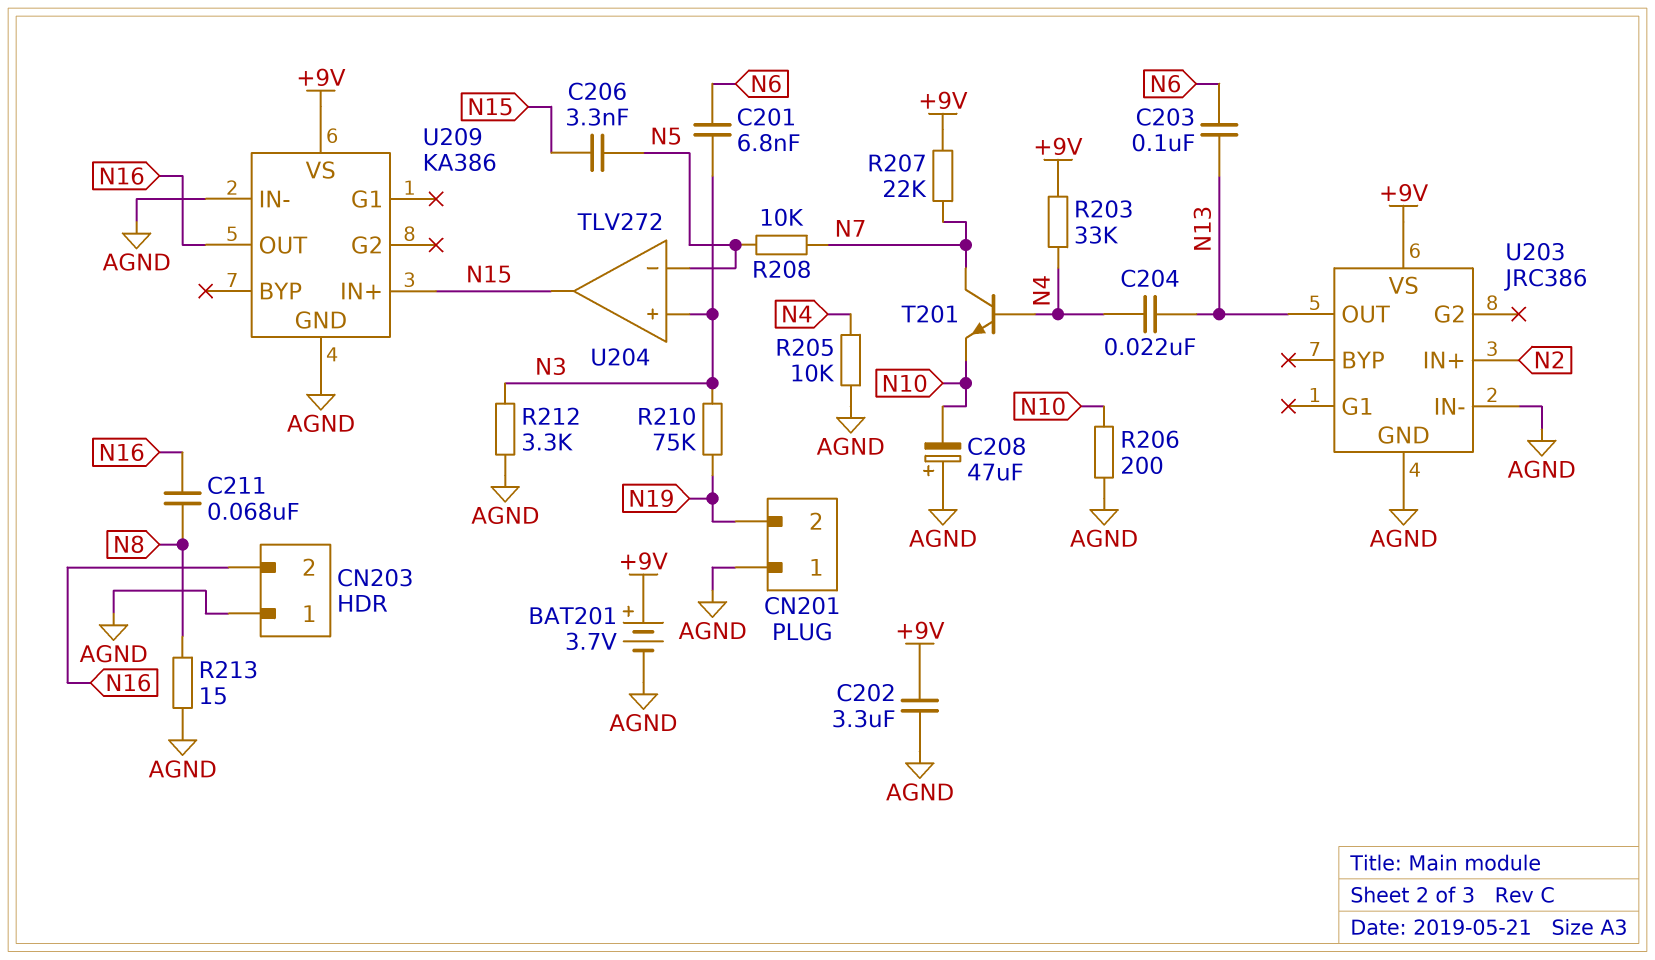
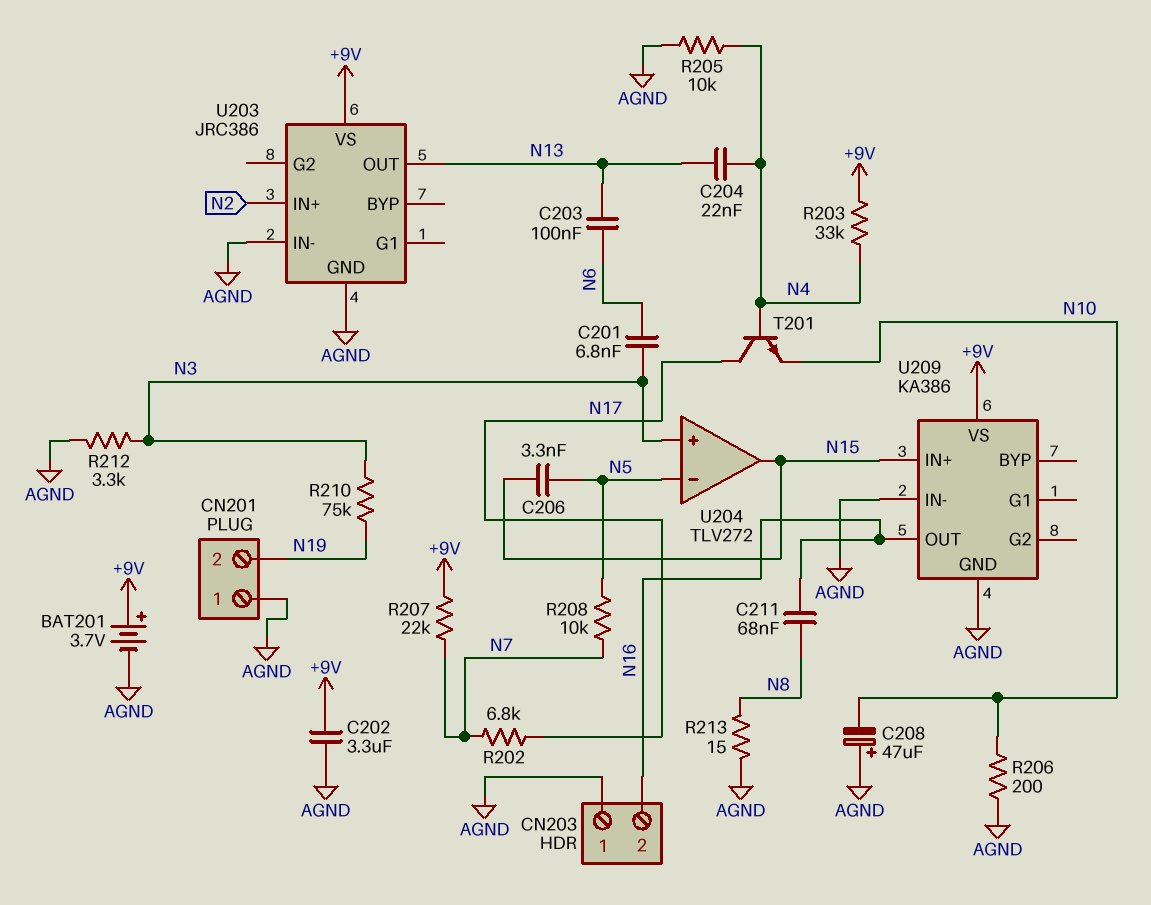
R202: none -> 6.8k (N7, N17)
T201: NPN (B N4, C N7, E N10) -> NPN (B N4, C N17, E N10)

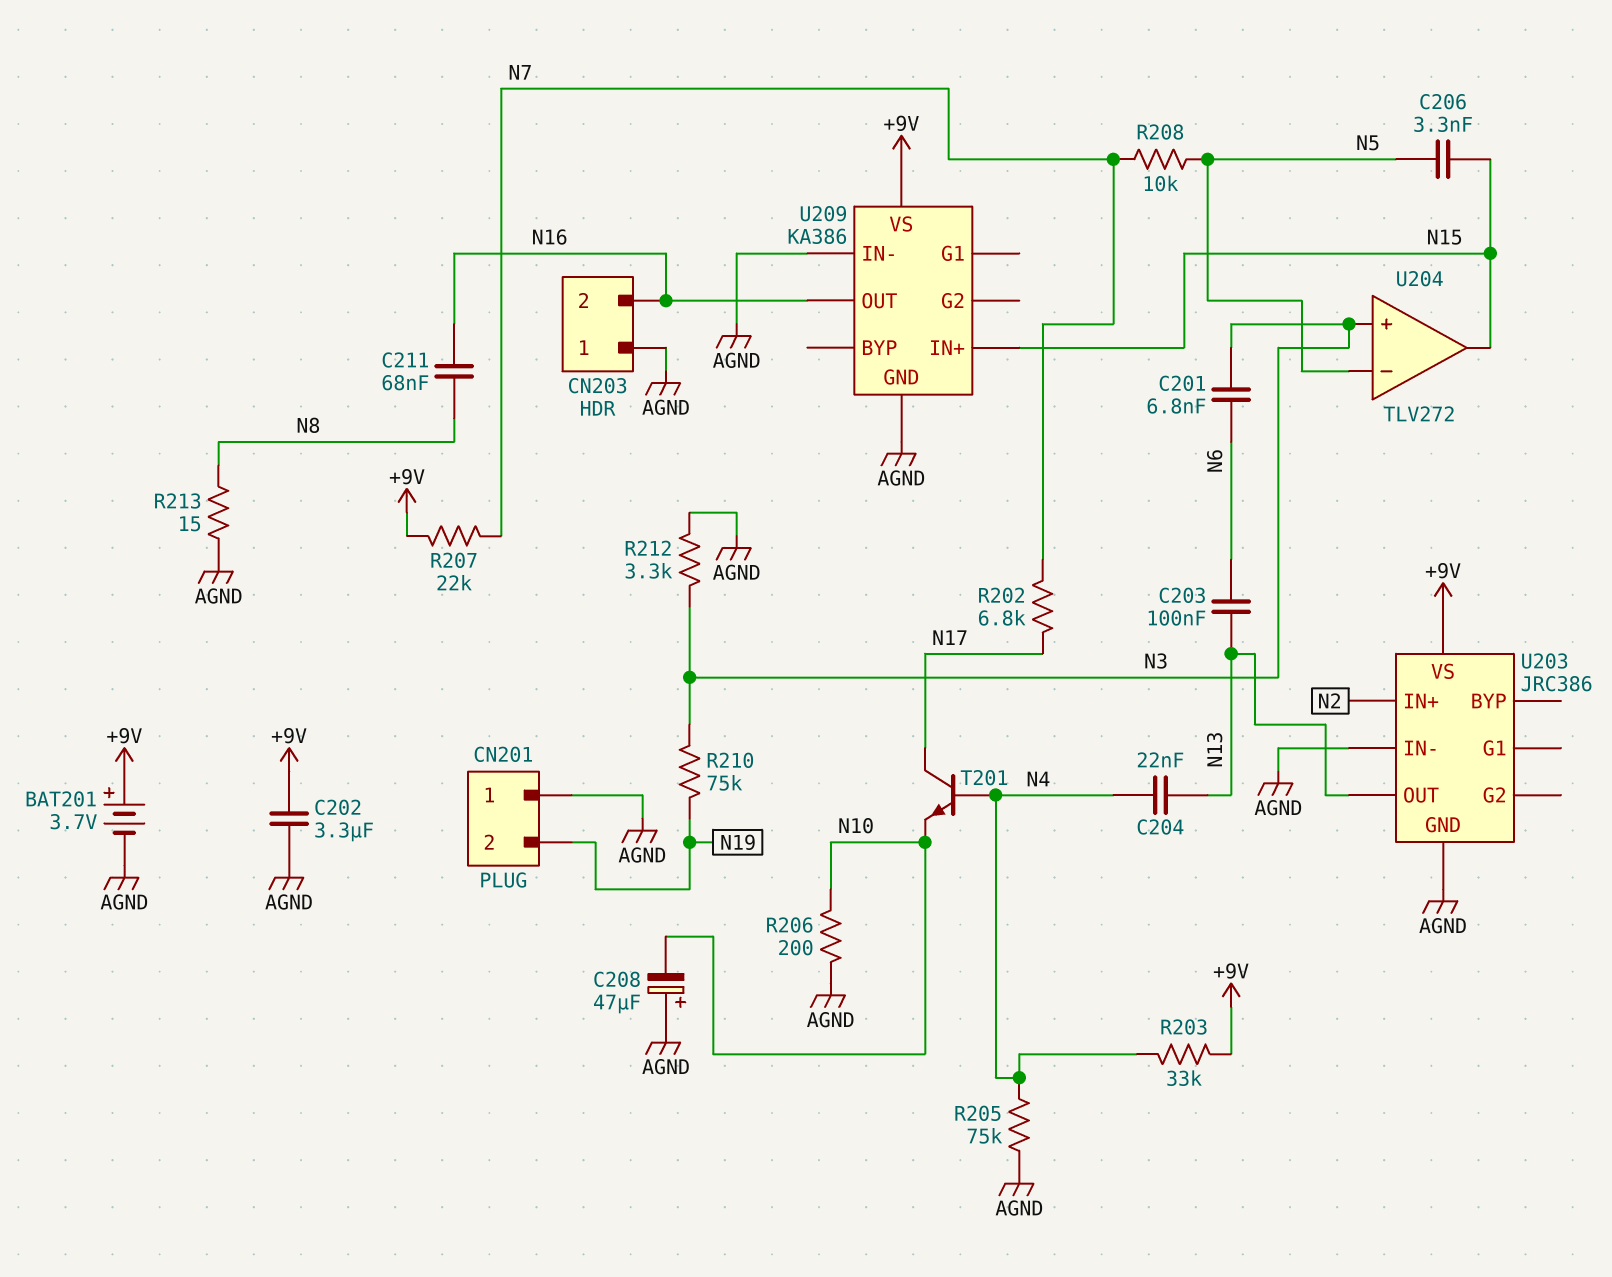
R205: 10k (AGND, N4) -> 75k (AGND, N4)

